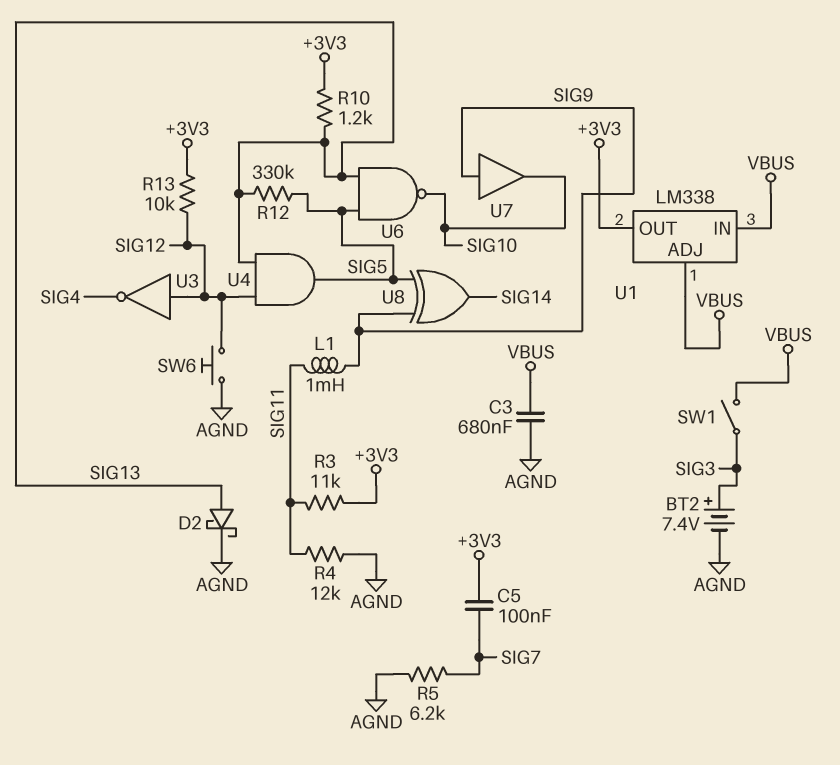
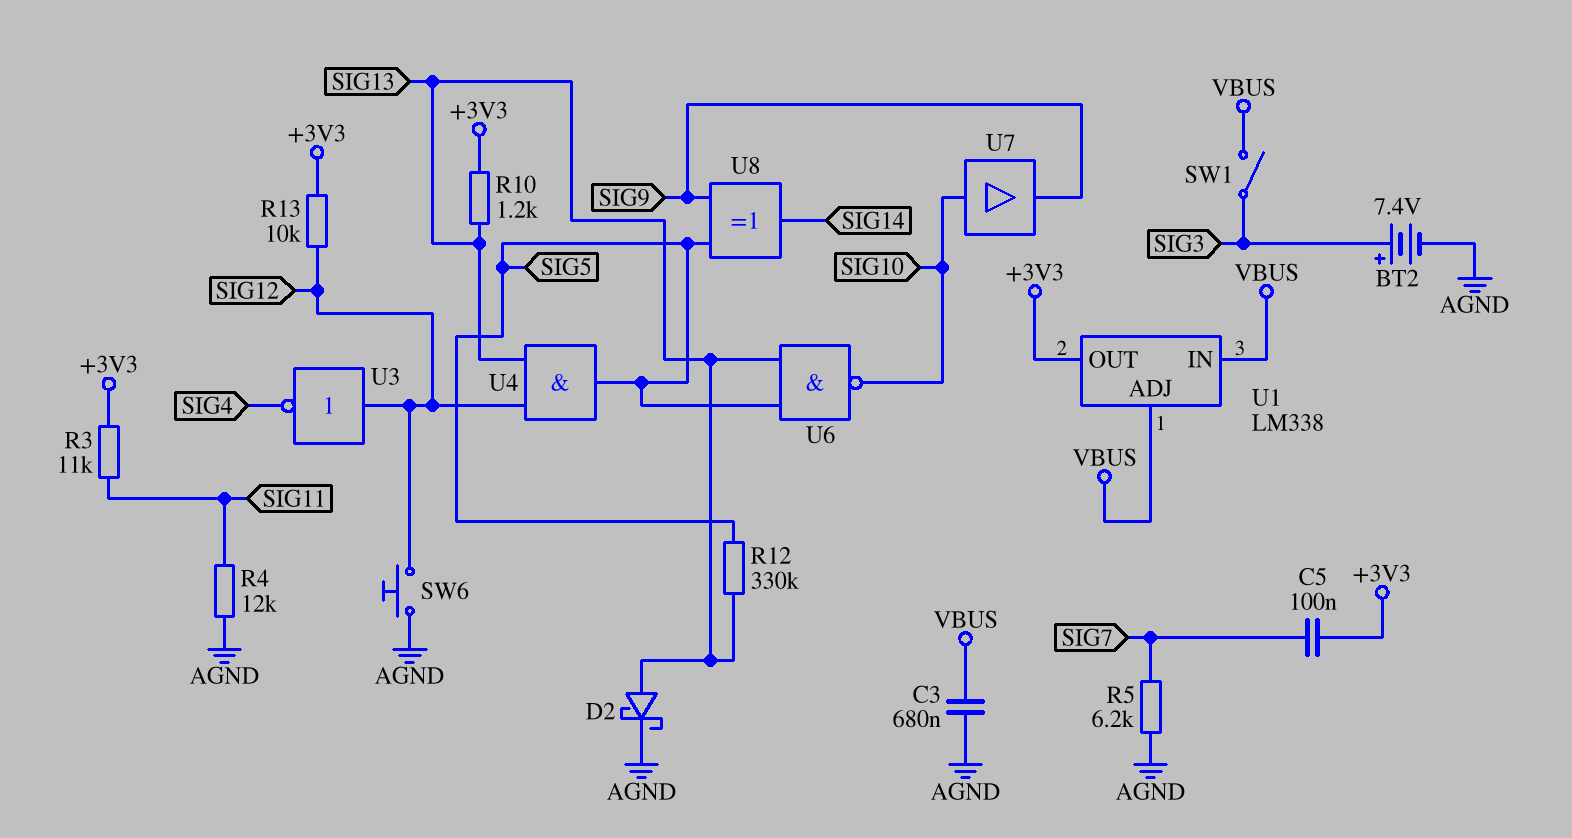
L1: 1mH (SIG9, SIG11) -> none
U7: buffer (in SIG9, out SIG10) -> buffer (in SIG10, out SIG9)

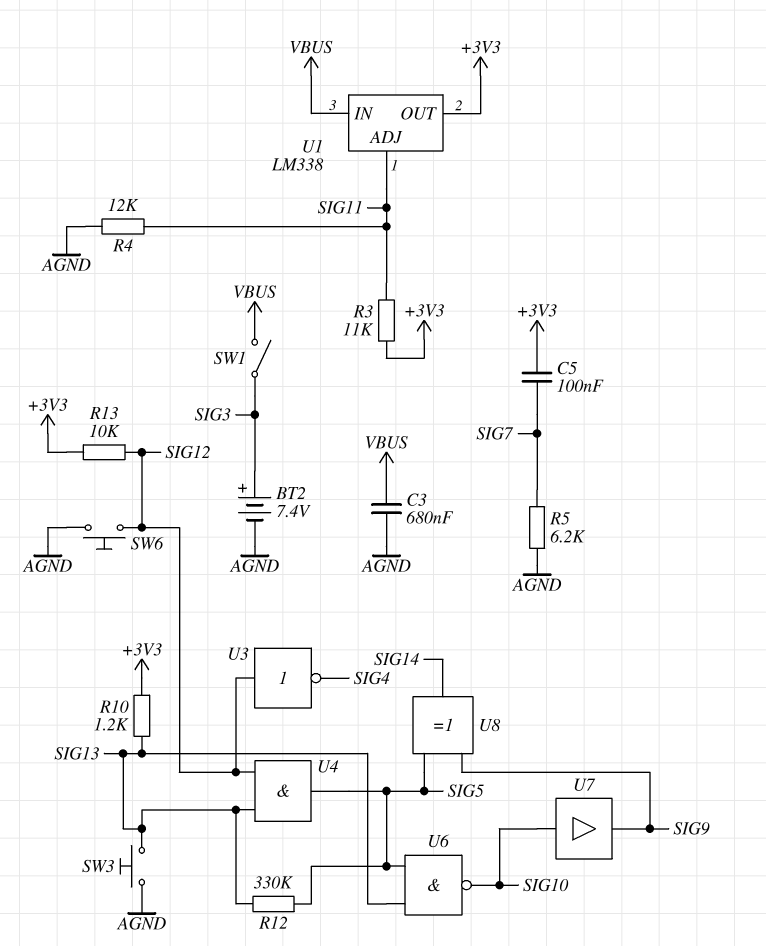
D2: schottky (A SIG13, K AGND) -> none
SW3: none -> button (AGND, SIG13)
U1 pin ADJ: VBUS -> SIG11

